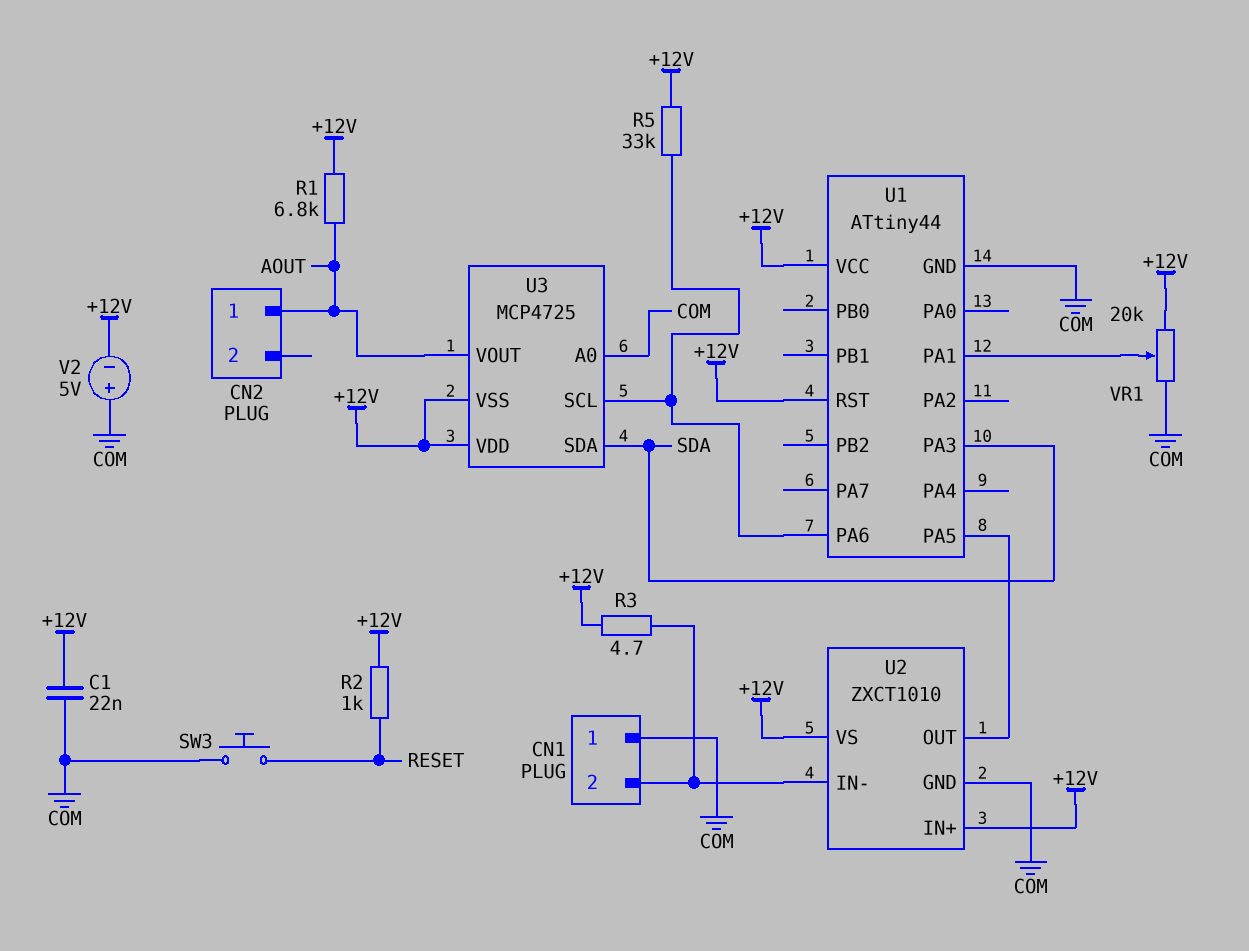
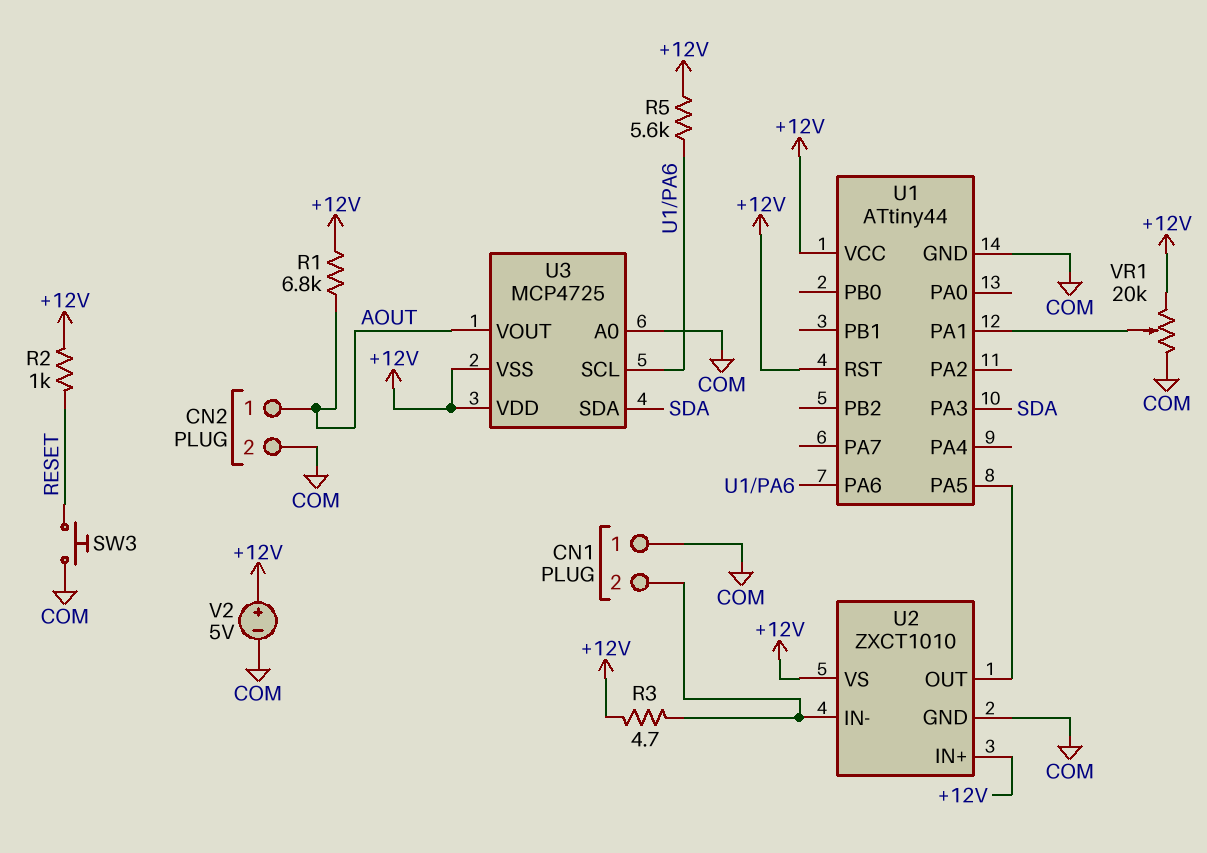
C1: 22nF (+12V, COM) -> none
CN2 pin 2: none -> COM
R5: 33k (+12V, U1/PA6) -> 5.6k (+12V, U1/PA6)
V2: 5V (plus COM, minus +12V) -> 5V (plus +12V, minus COM)

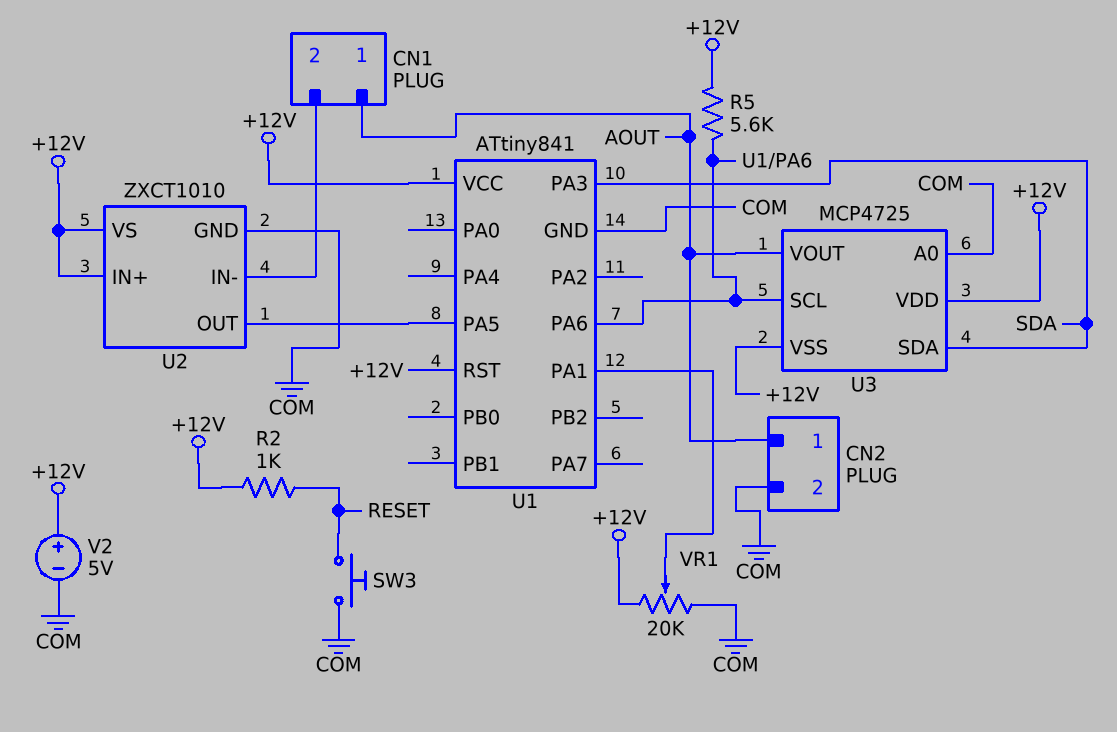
CN1 pin 1: COM -> AOUT
R1: 6.8k (+12V, AOUT) -> none
R3: 4.7 (+12V, CN1/2) -> none
U1: ATtiny44 -> ATtiny841

